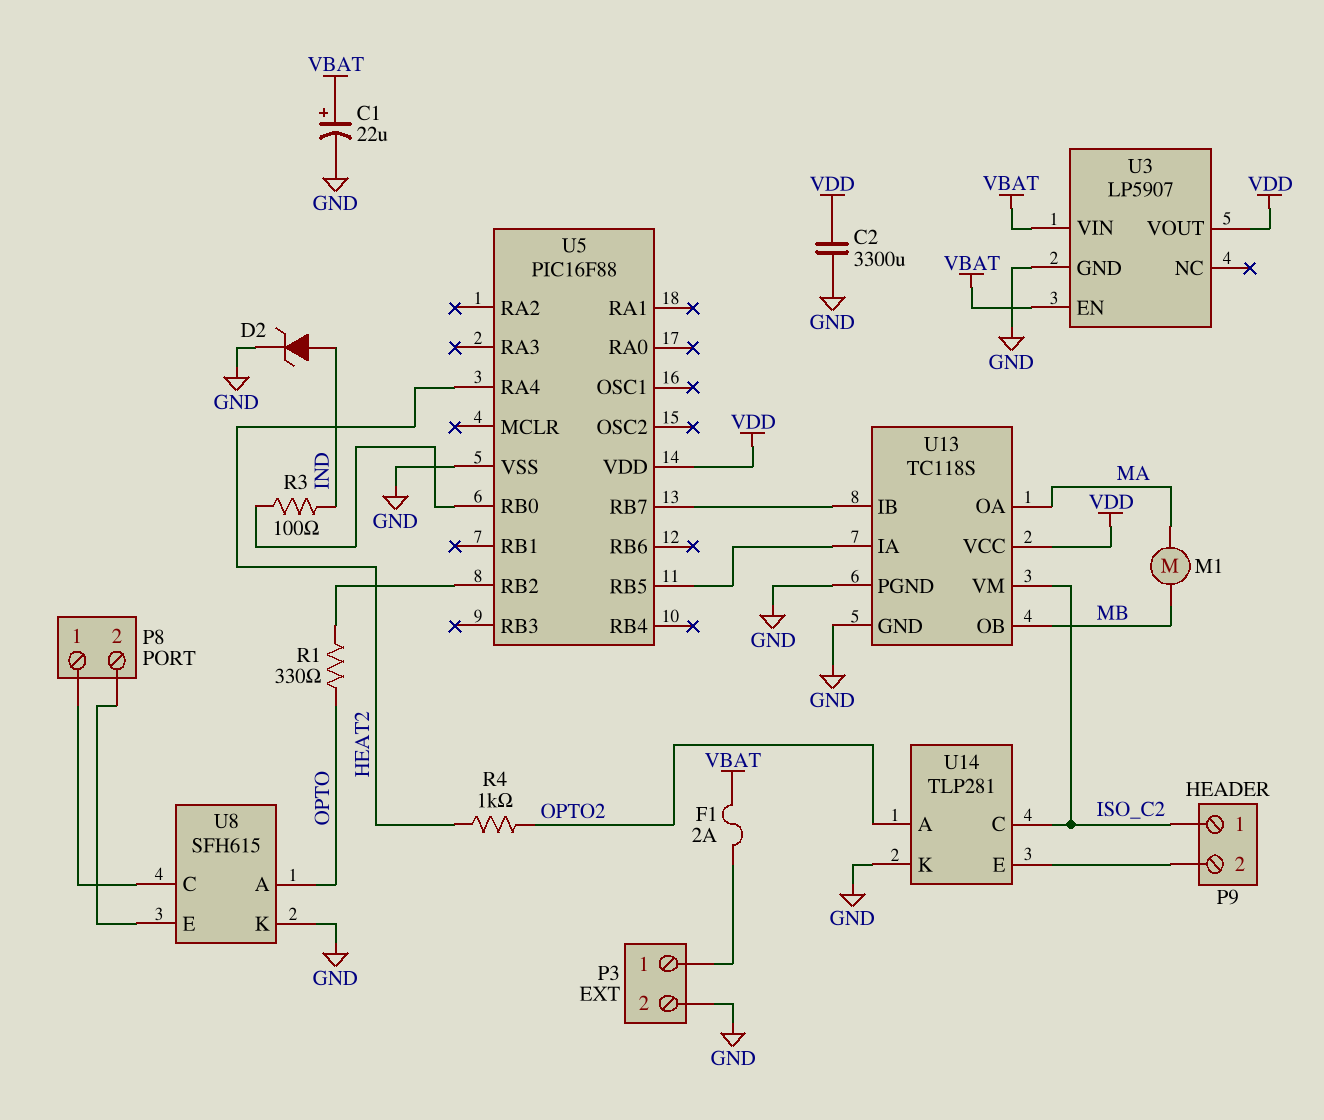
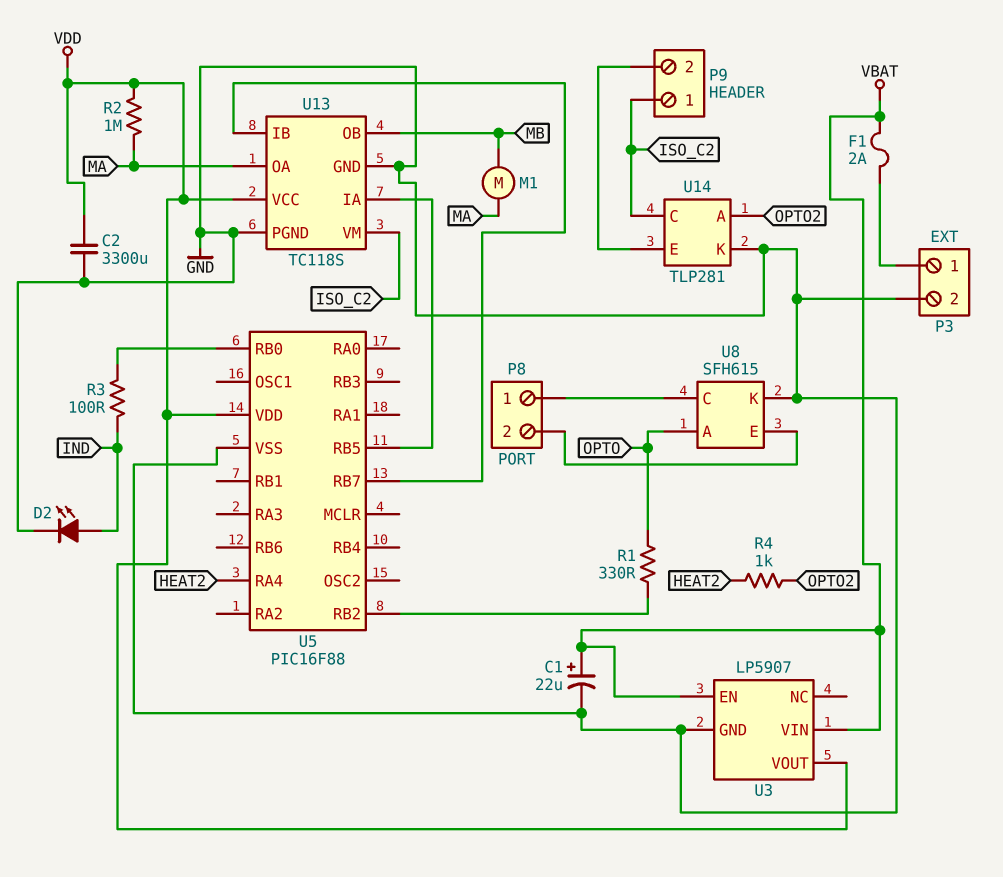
D2: zener (A IND, K GND) -> LED (A IND, K GND)
R2: none -> 1M (MA, VDD)

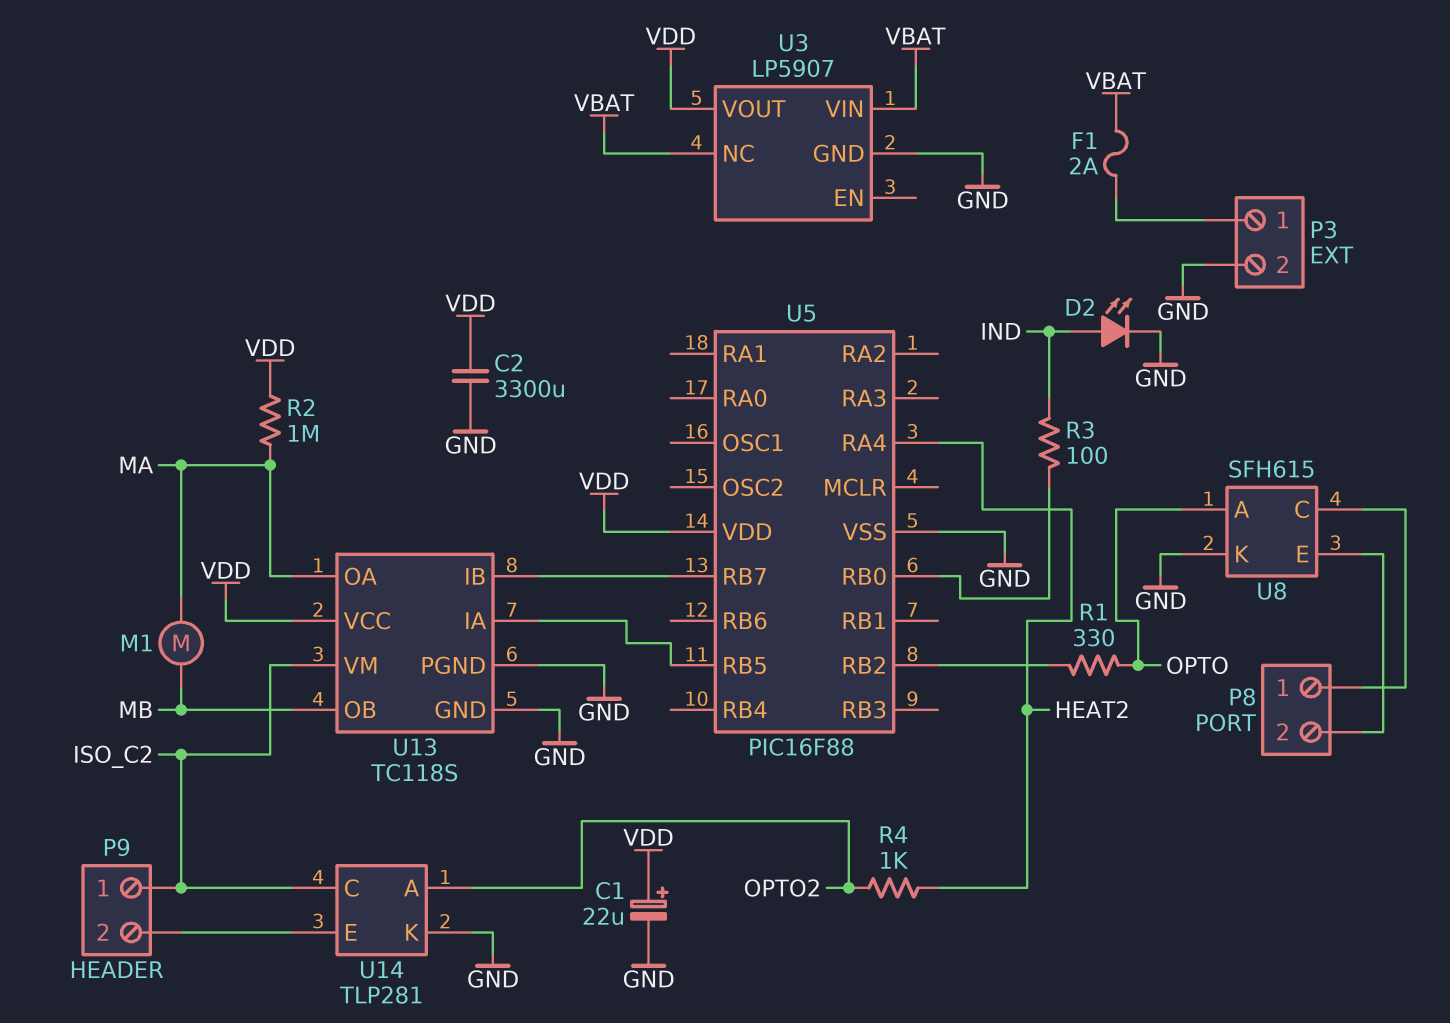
C1: 22uF (plus VBAT, minus GND) -> 22uF (plus VDD, minus GND)
U3 pin EN: VBAT -> none
U3 pin NC: none -> VBAT

